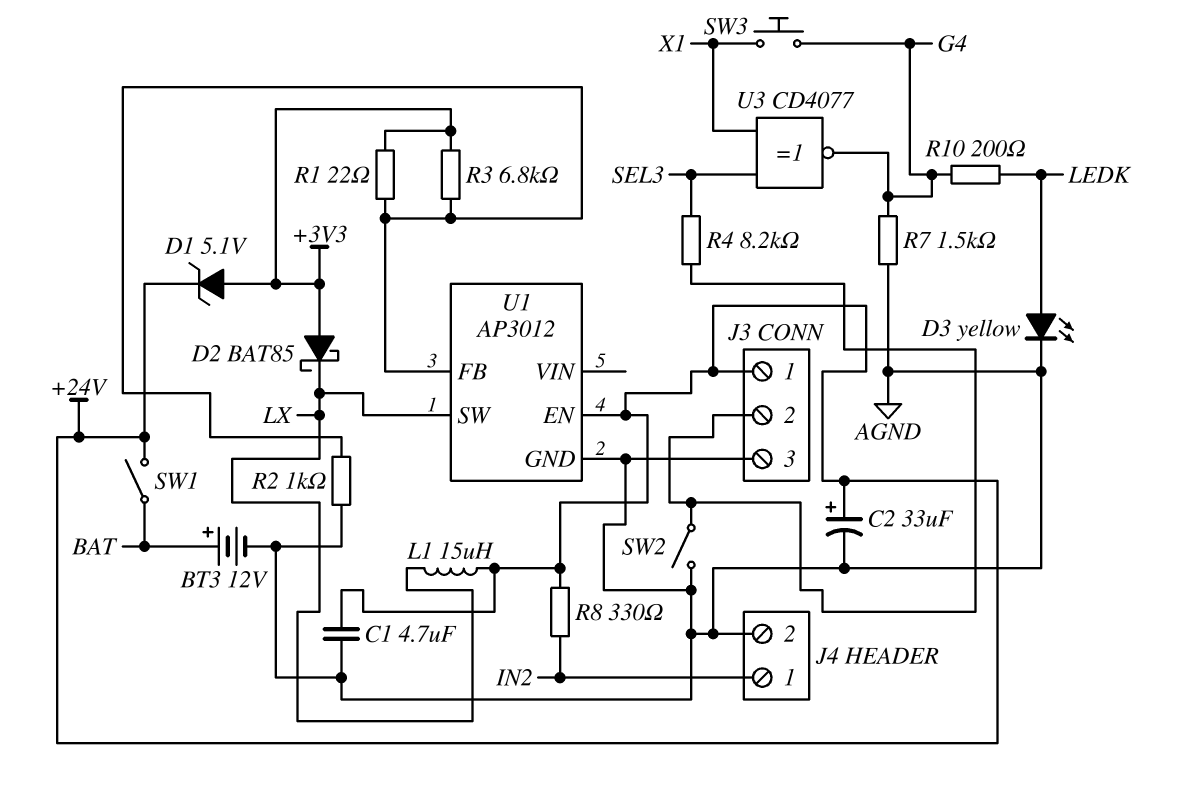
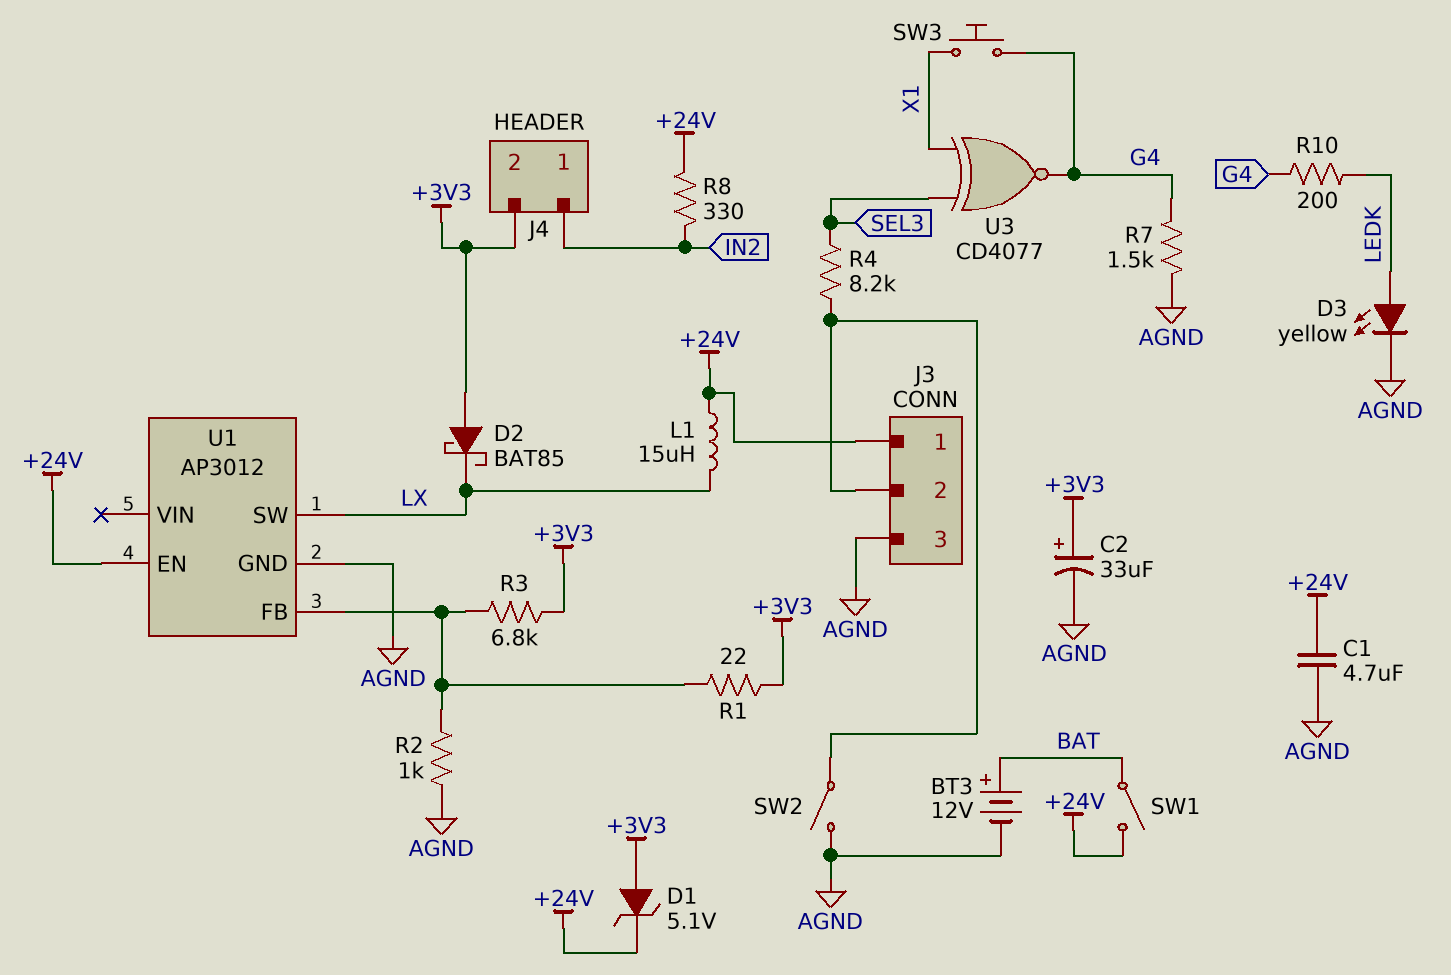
C2: 33uF (plus +24V, minus AGND) -> 33uF (plus +3V3, minus AGND)
J4 pin 2: AGND -> +3V3

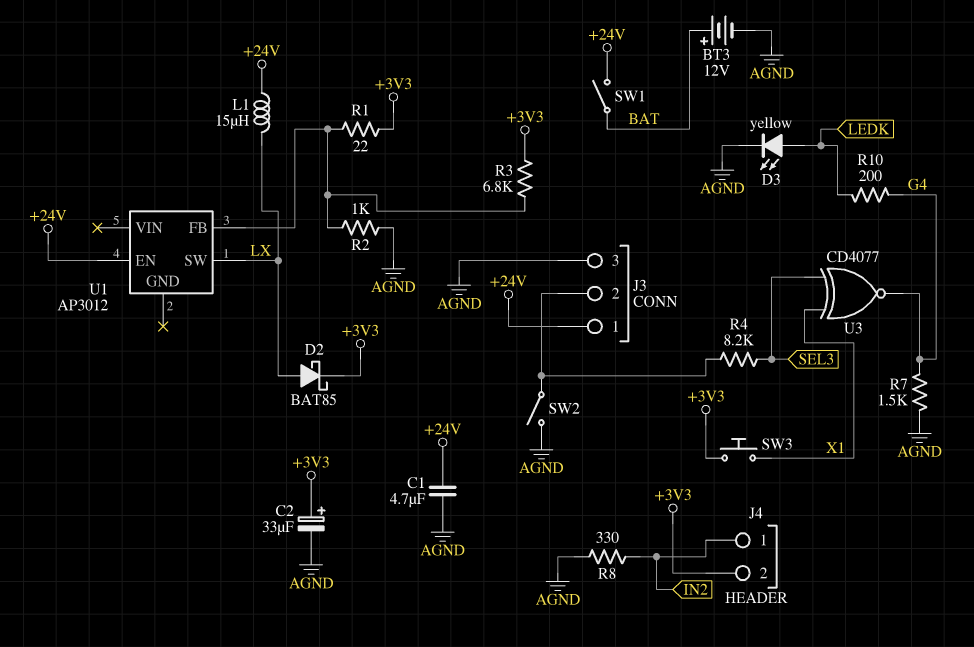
D1: zener 5.1V (A +3V3, K +24V) -> none
D2: schottky BAT85 (A +3V3, K LX) -> schottky BAT85 (A LX, K +3V3)
R8: 330 (+24V, IN2) -> 330 (AGND, IN2)
SW3: button (G4, X1) -> button (+3V3, X1)
U1 pin GND: AGND -> none

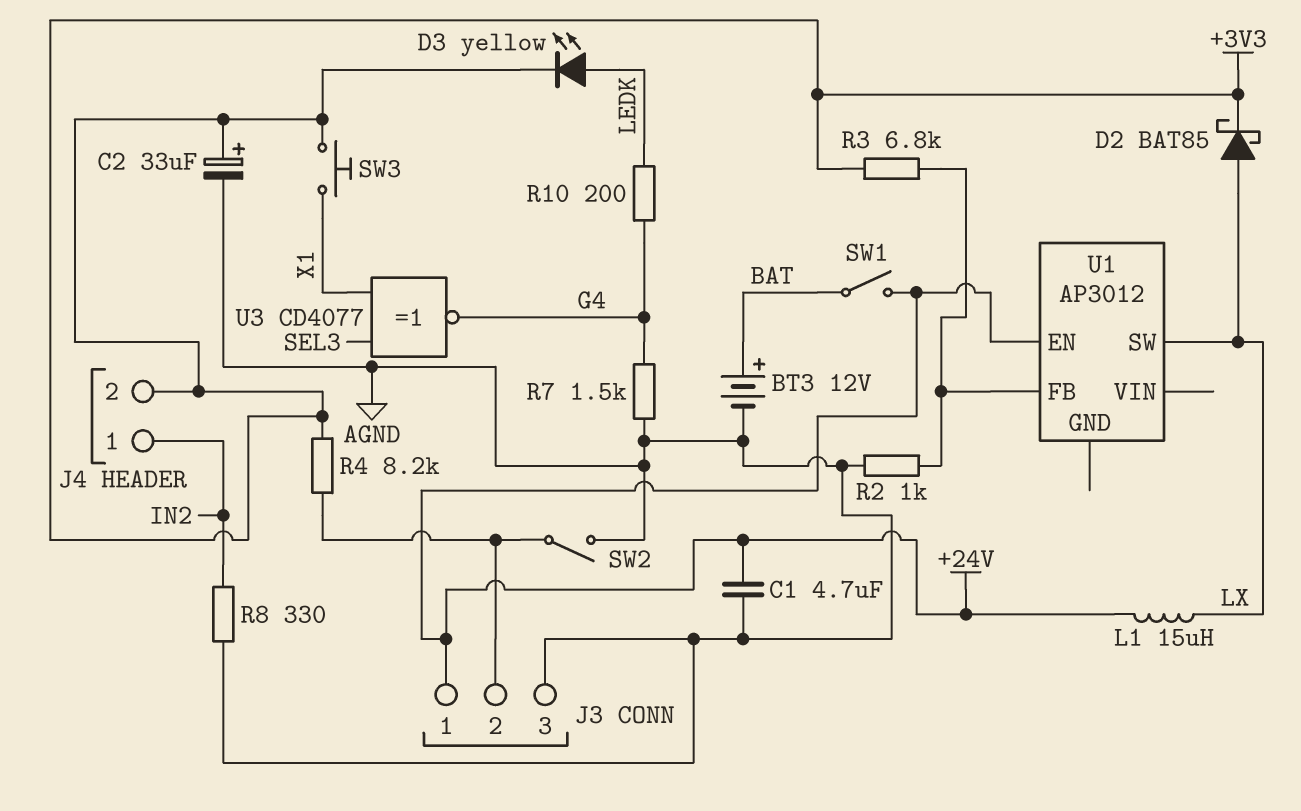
D3: LED yellow (A LEDK, K AGND) -> LED yellow (A LEDK, K +3V3)
R1: 22 (+3V3, U1/FB) -> none
R4: 8.2k (J3/2, SEL3) -> 8.2k (+3V3, J3/2)

